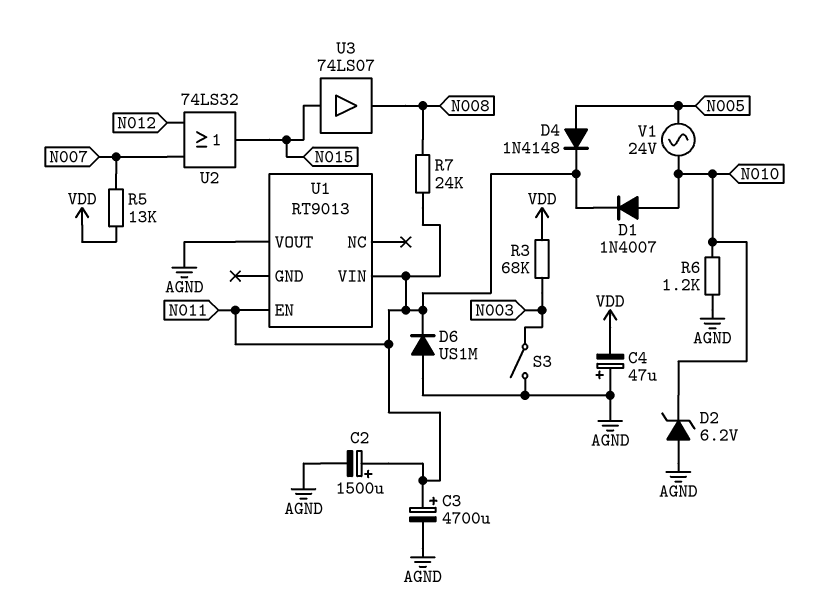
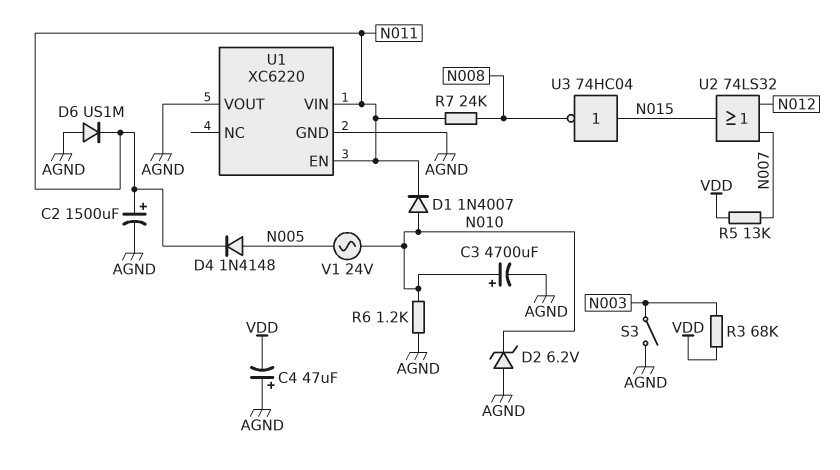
C3: 4700uF (plus N011, minus AGND) -> 4700uF (plus N010, minus AGND)
U1: RT9013 -> XC6220
U1 pin GND: none -> AGND
U3: buffer 74LS07 (in N015, out N008) -> NOT 74HC04 (in N015, out N008)

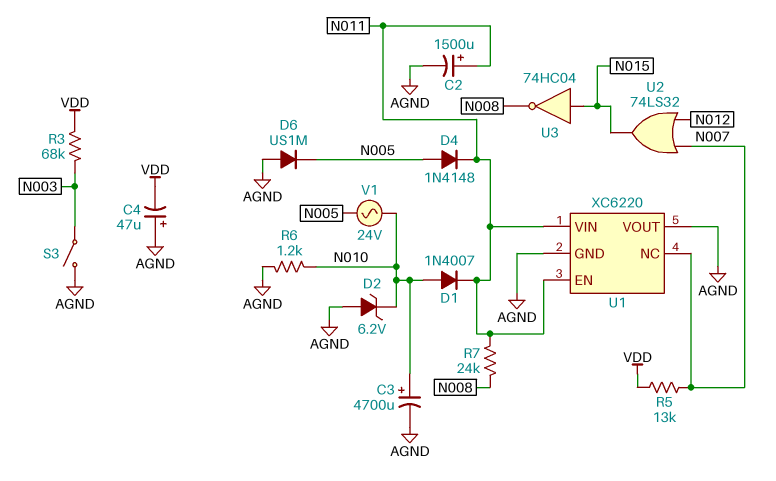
D6: diode US1M (A AGND, K N011) -> diode US1M (A AGND, K N005)
U1 pin NC: none -> N007

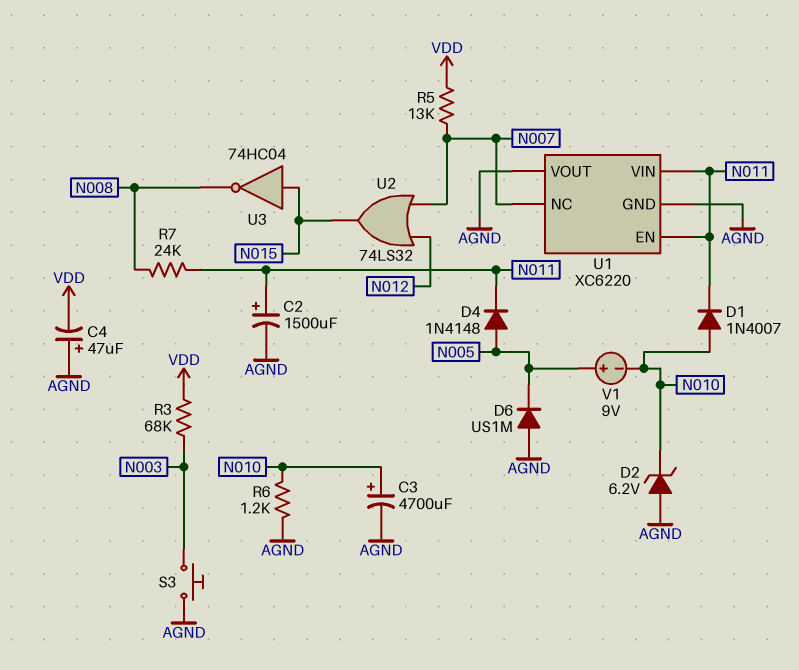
S3: switch (AGND, N003) -> button (AGND, N003)
V1: AC 24V (N005, N010) -> 9V (plus N005, minus N010)

